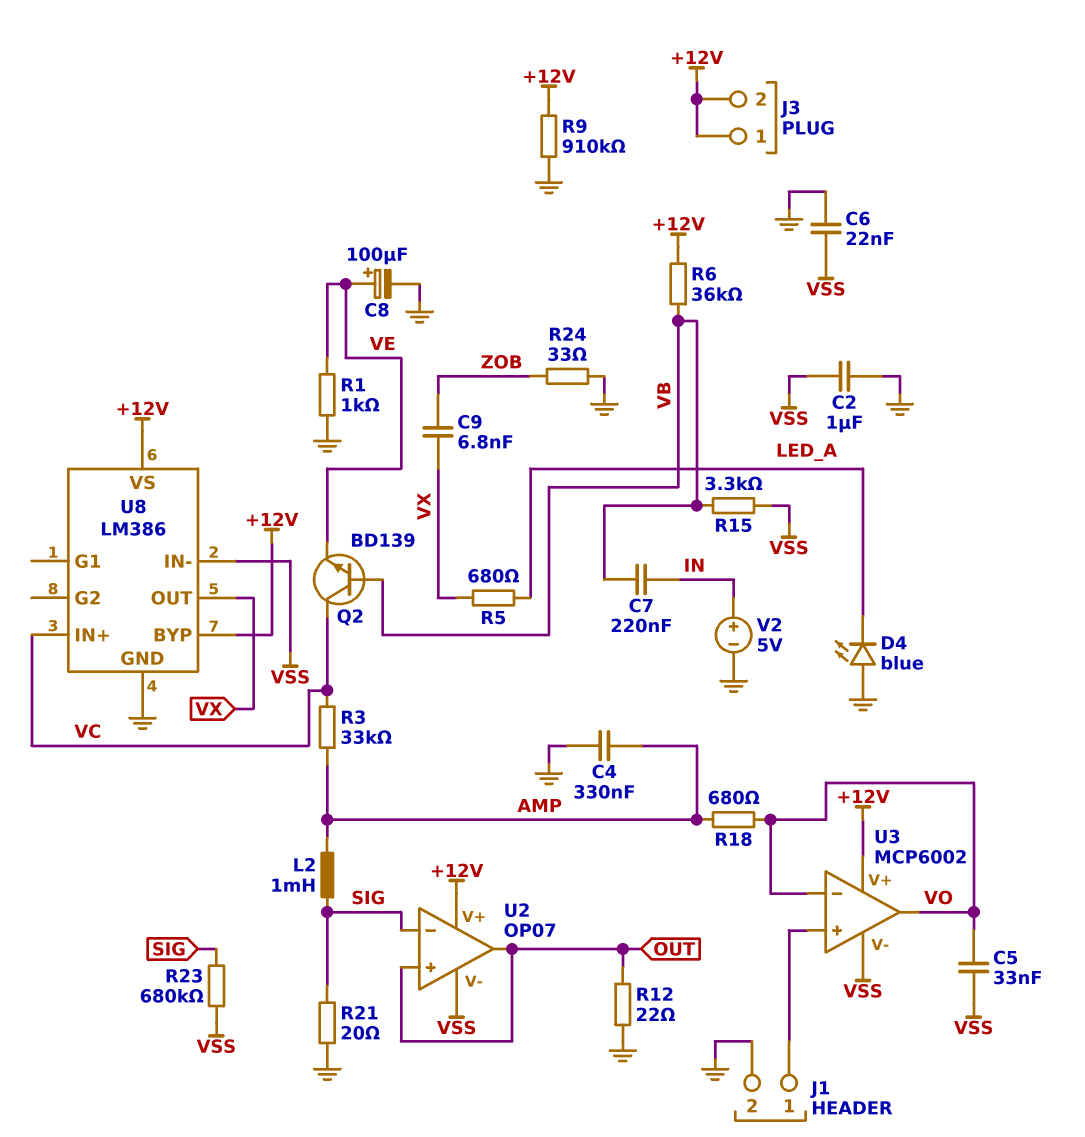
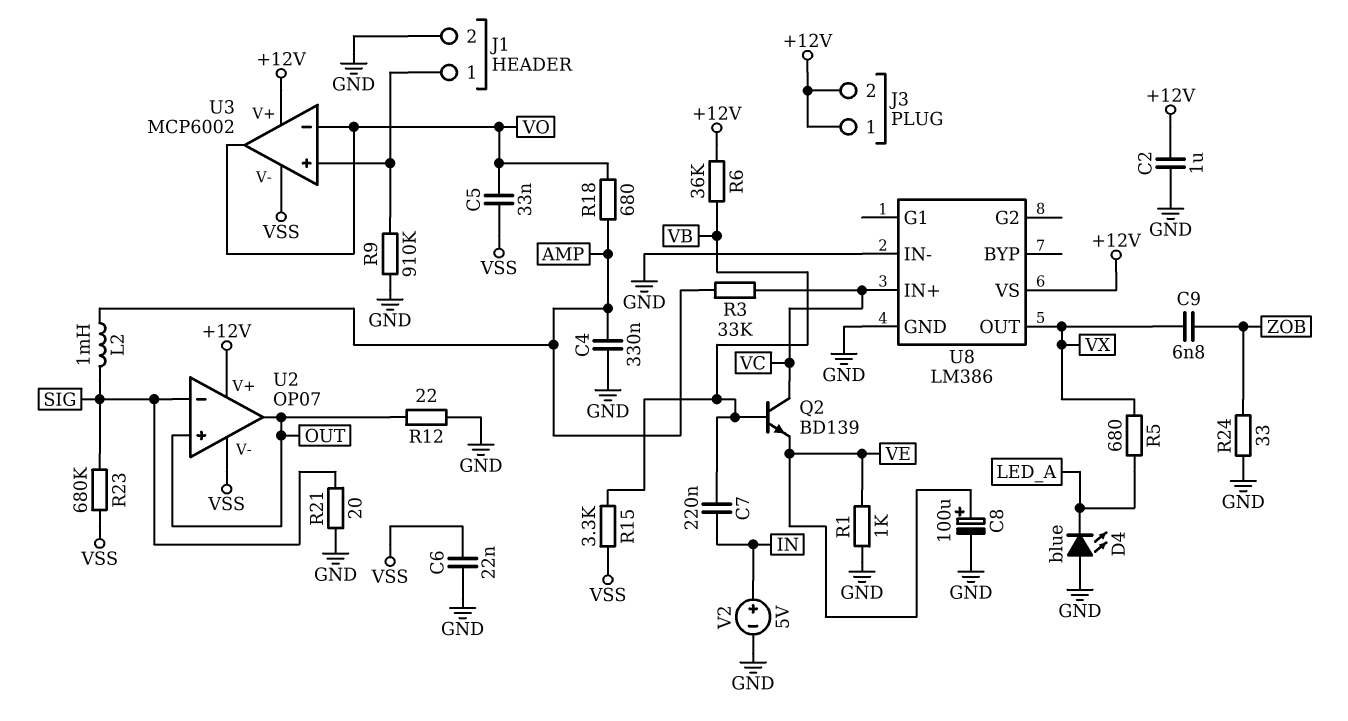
C2: 1uF (GND, VSS) -> 1uF (+12V, GND)
R9: 910k (+12V, GND) -> 910k (GND, J1/1)
U8 pin BYP: +12V -> none
U8 pin IN-: VSS -> GND

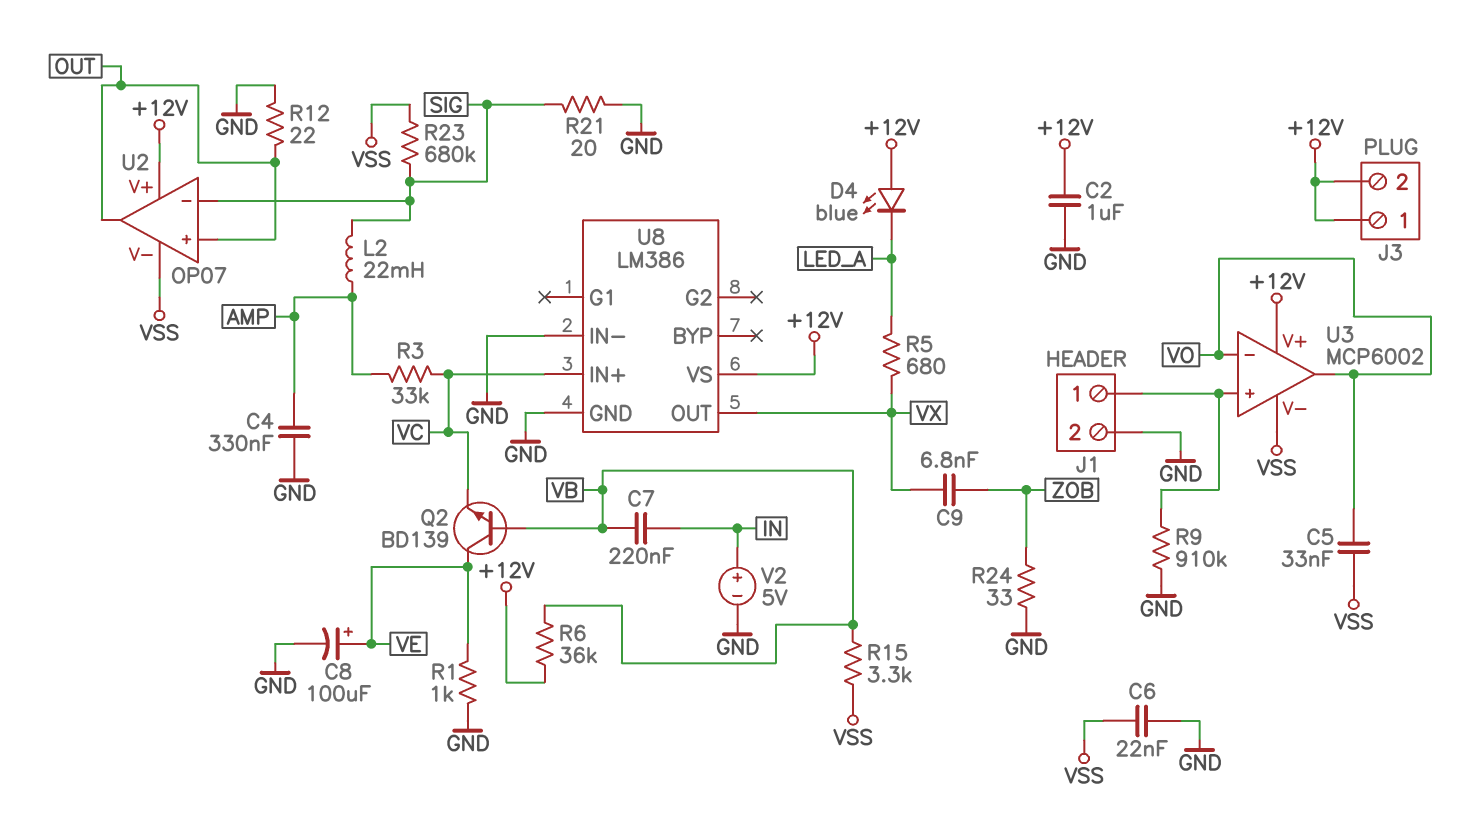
D4: LED blue (A GND, K LED_A) -> LED blue (A +12V, K LED_A)
L2: 1mH (AMP, SIG) -> 22mH (AMP, SIG)
Q2: NPN BD139 (B VB, C VC, E VE) -> NPN BD139 (B VB, C VE, E VC)
R18: 680 (AMP, VO) -> none

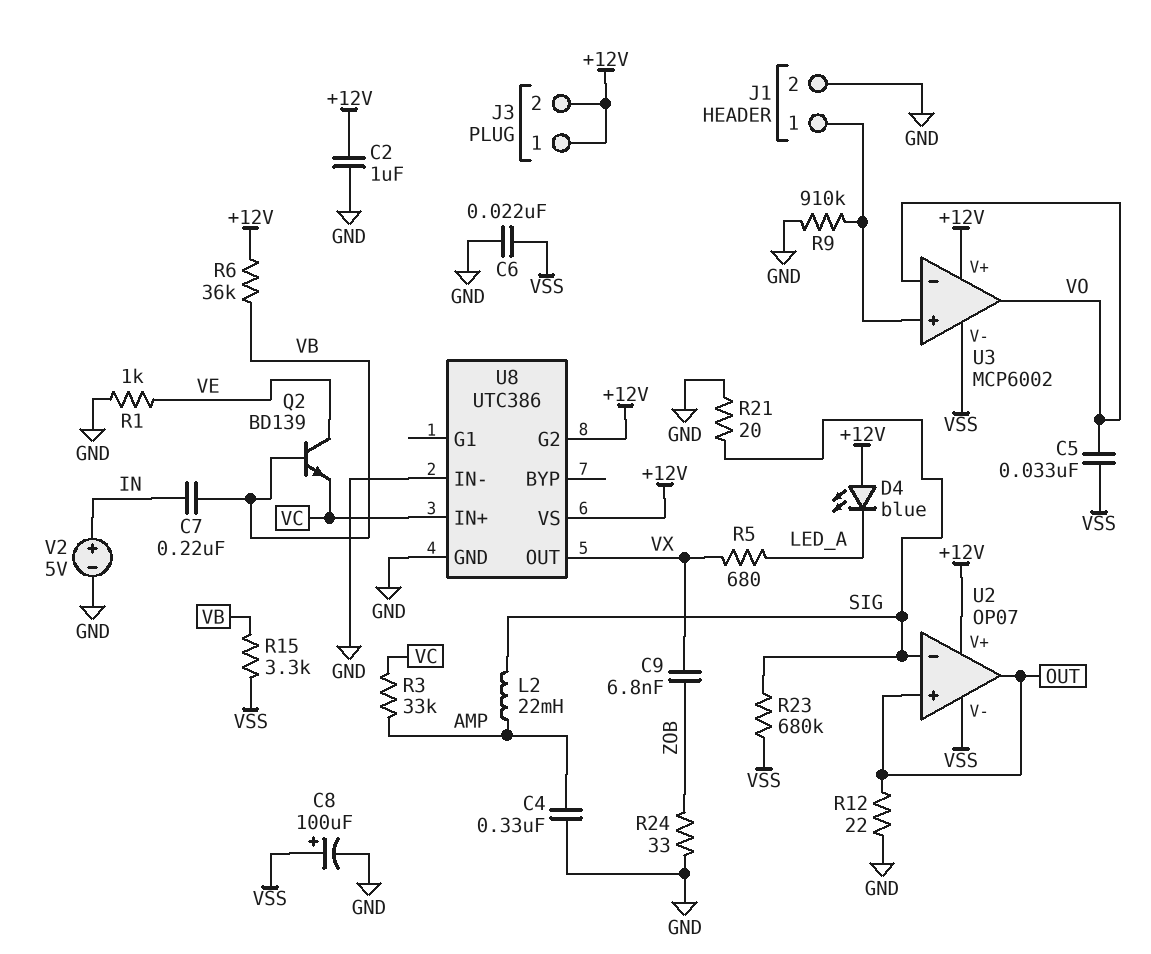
C8: 100uF (plus VE, minus GND) -> 100uF (plus VSS, minus GND)
U8: LM386 -> UTC386
U8 pin G2: none -> +12V

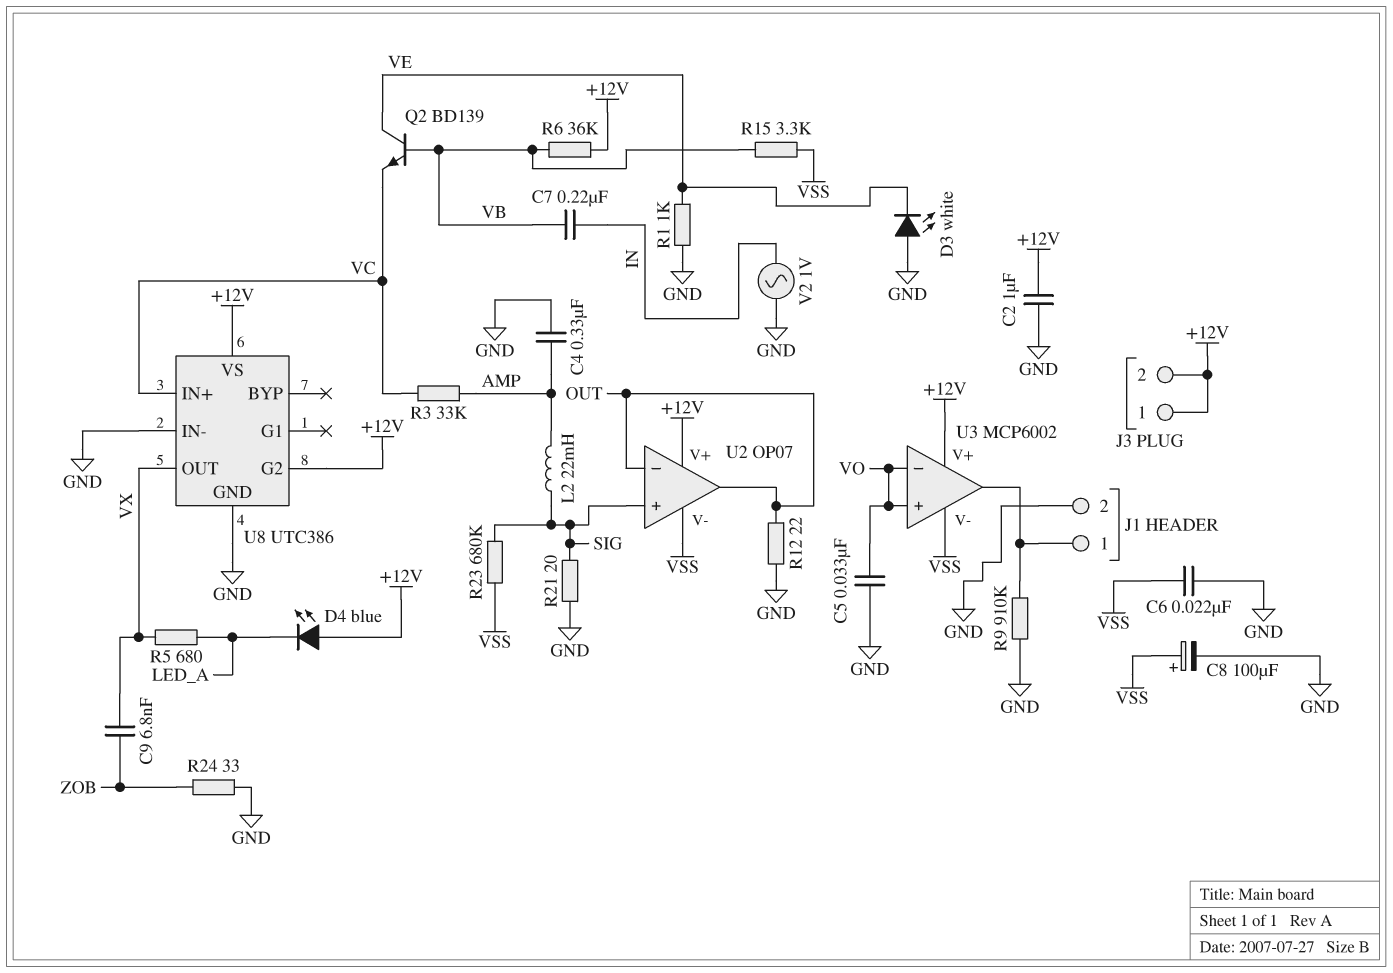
C5: 33nF (VO, VSS) -> 33nF (GND, VO)
D3: none -> LED white (A GND, K VE)
U2 pin in+: OUT -> SIG
U2 pin in-: SIG -> OUT
U3 pin in+: J1/1 -> VO
U3 pin out: VO -> J1/1
V2: 5V (plus IN, minus GND) -> AC 1V (GND, IN)

